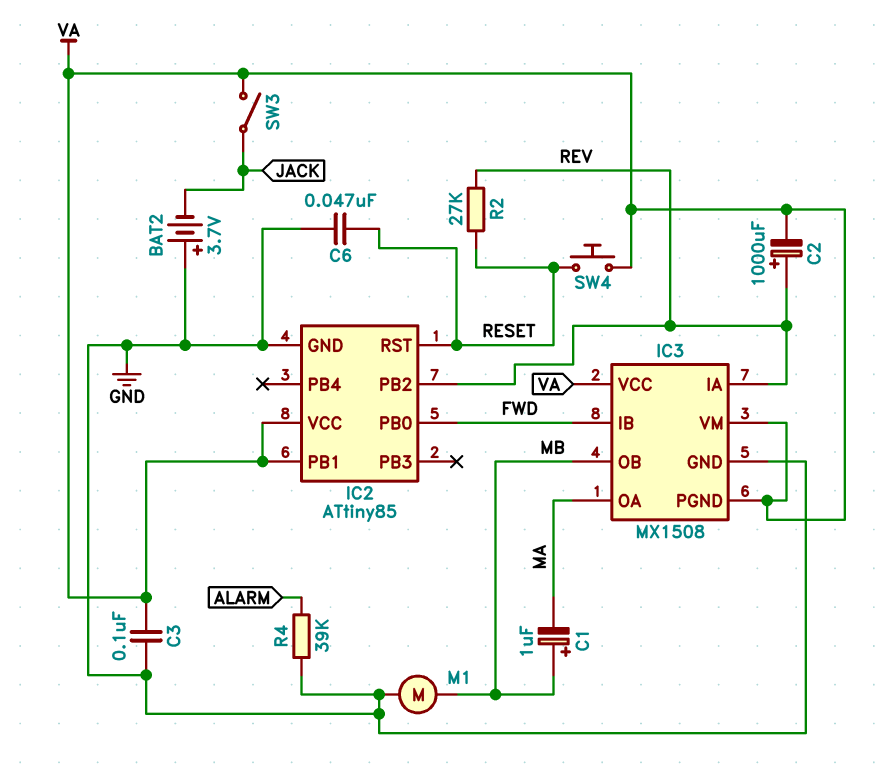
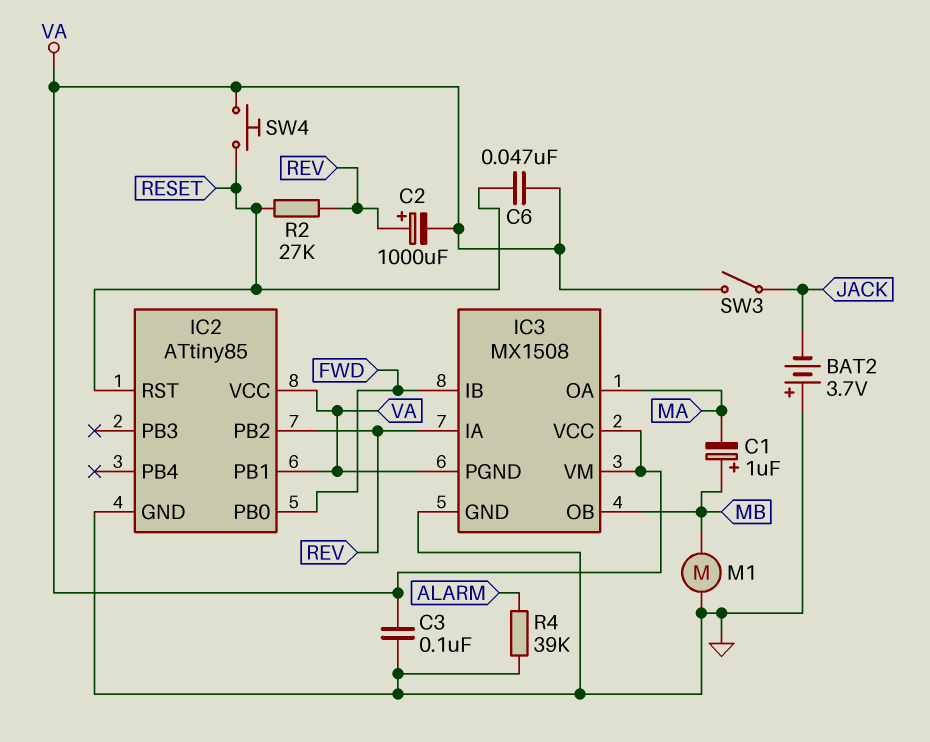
C6: 47nF (GND, RESET) -> 47nF (RESET, VA)

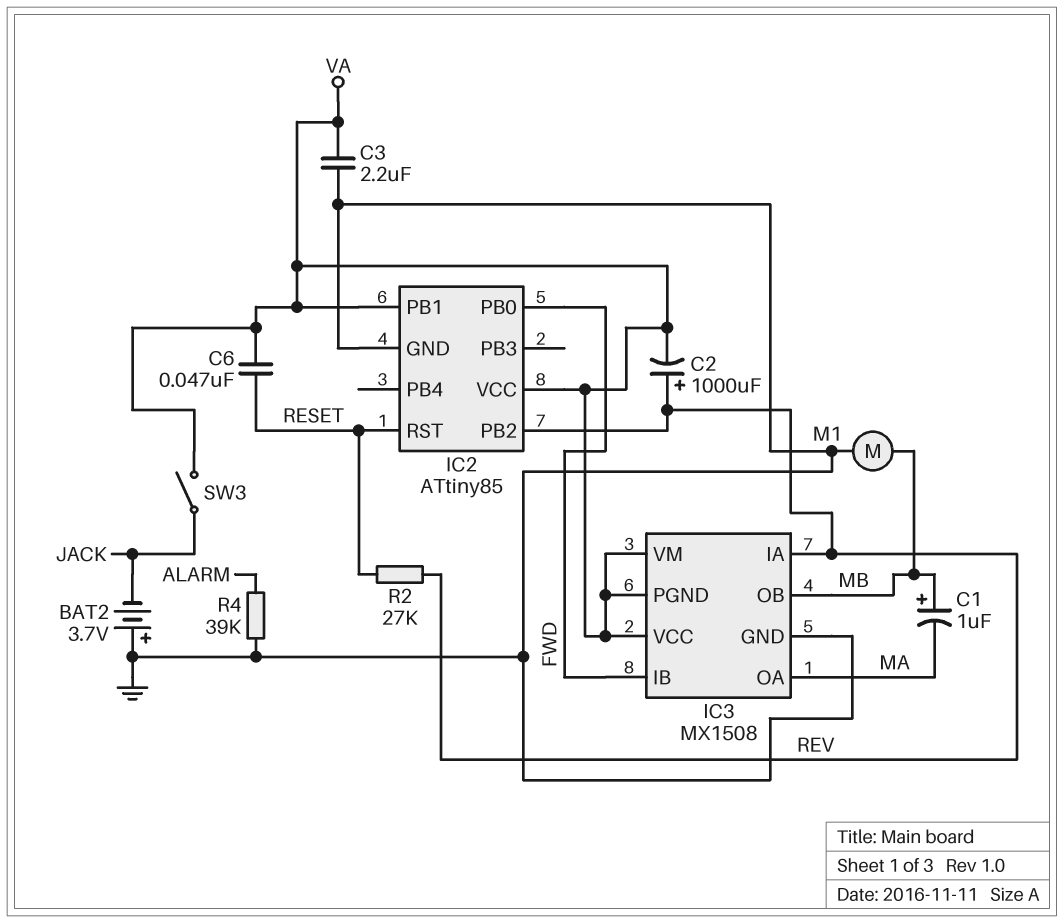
C3: 100nF (GND, VA) -> 2.2uF (GND, VA)
SW4: button (RESET, VA) -> none

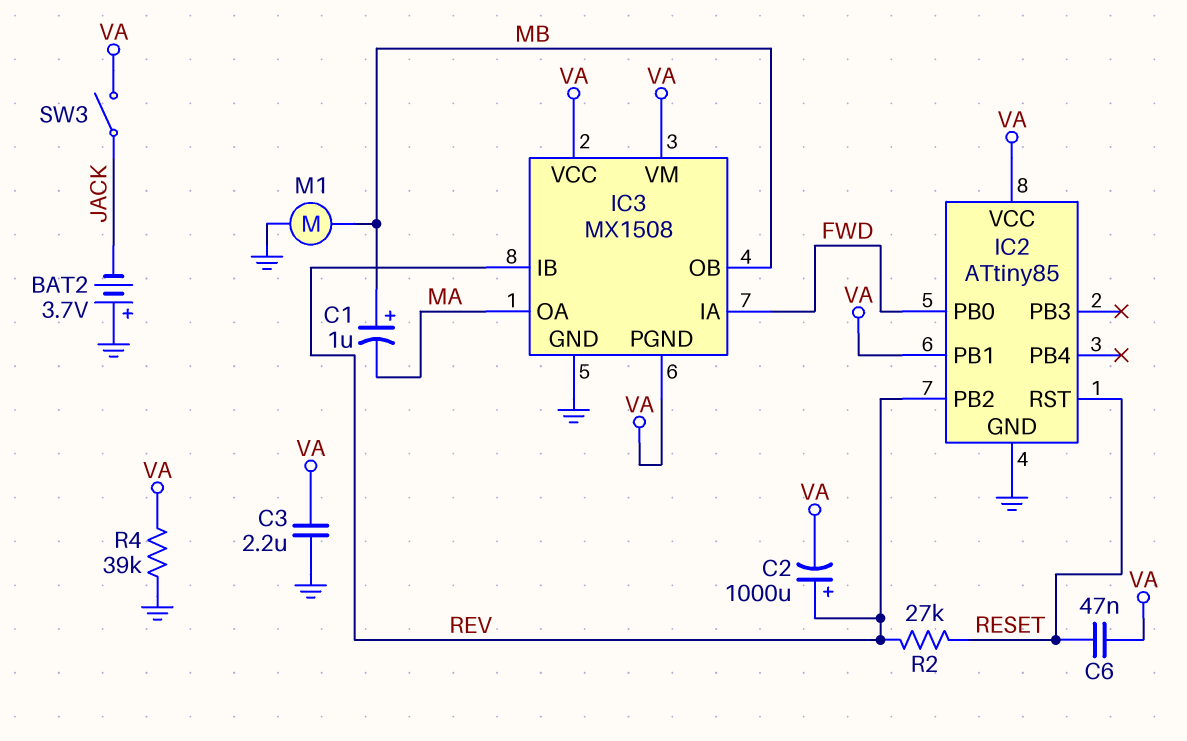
IC3 pin IA: REV -> FWD
IC3 pin IB: FWD -> REV
R4: 39k (ALARM, GND) -> 39k (GND, VA)

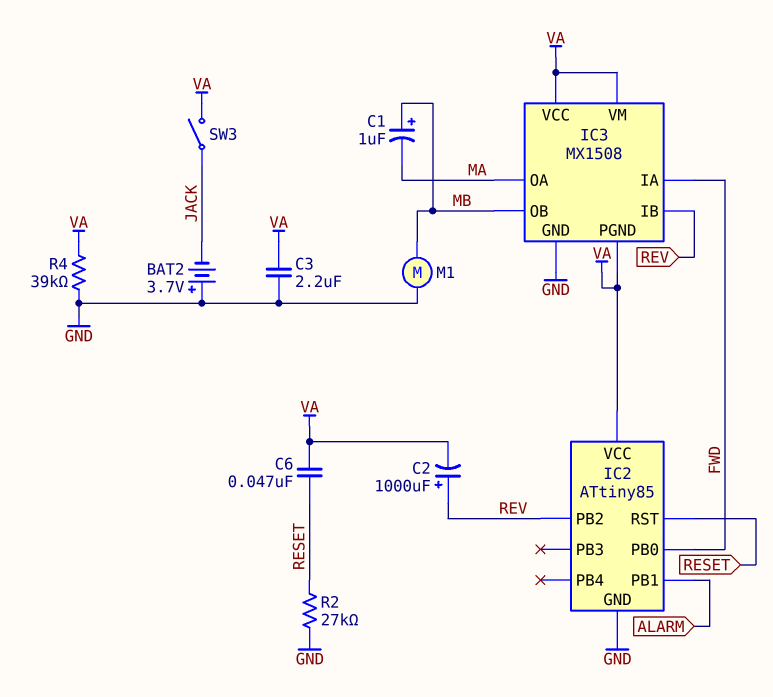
IC2 pin PB1: VA -> ALARM
R2: 27k (RESET, REV) -> 27k (GND, RESET)

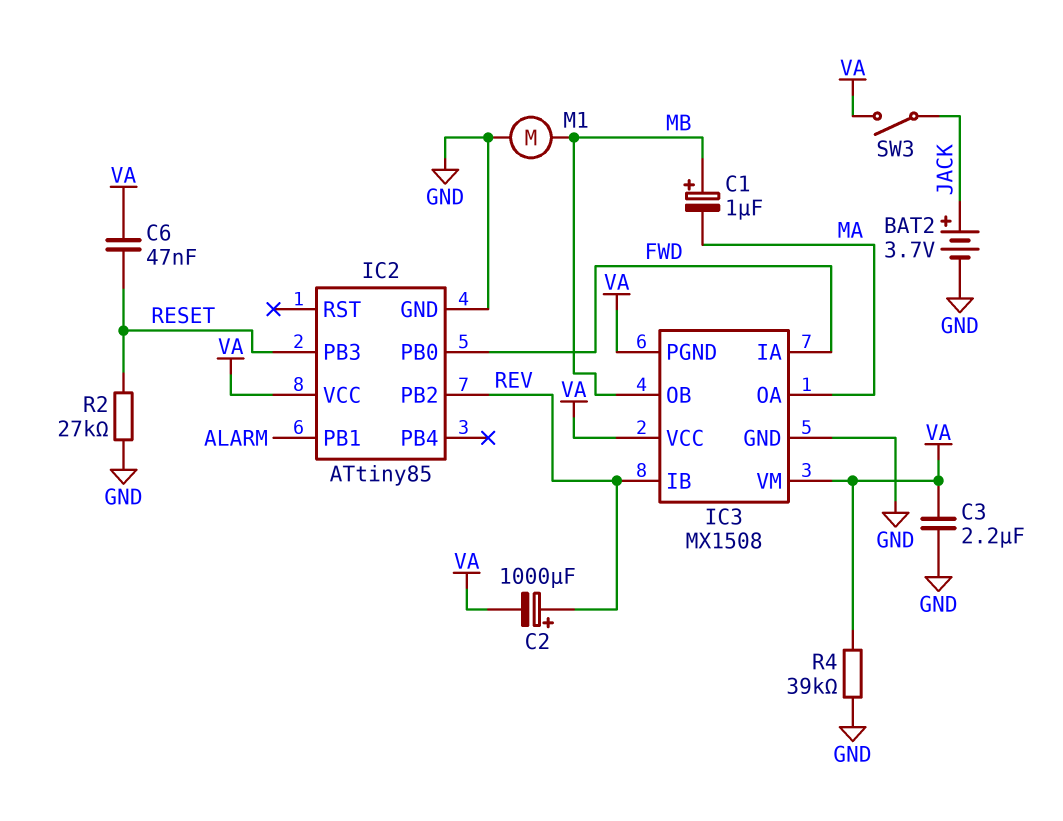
BAT2: 3.7V (plus GND, minus JACK) -> 3.7V (plus JACK, minus GND)
IC2 pin PB3: none -> RESET
IC2 pin RST: RESET -> none

